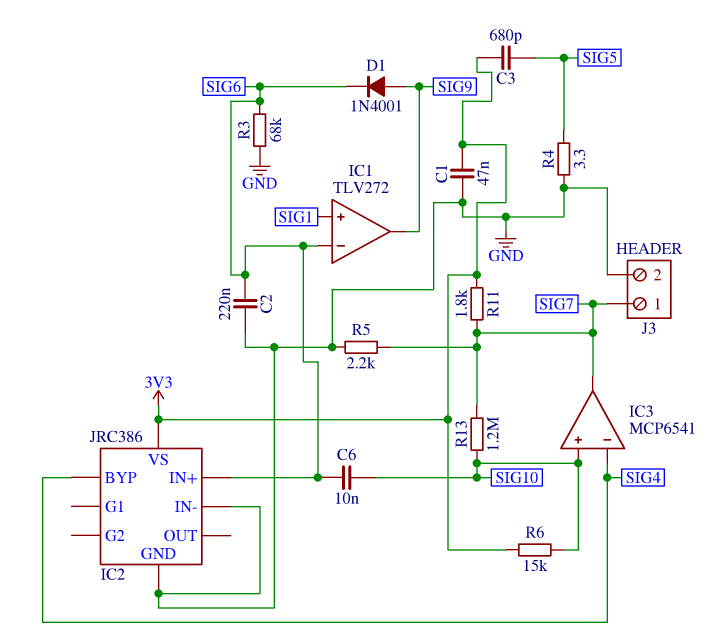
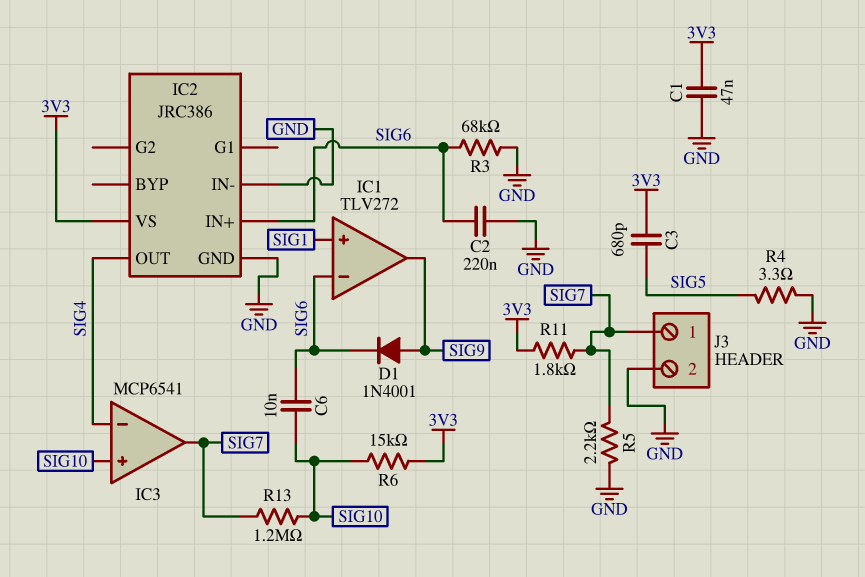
IC2 pin BYP: SIG4 -> none
IC2 pin OUT: none -> SIG4

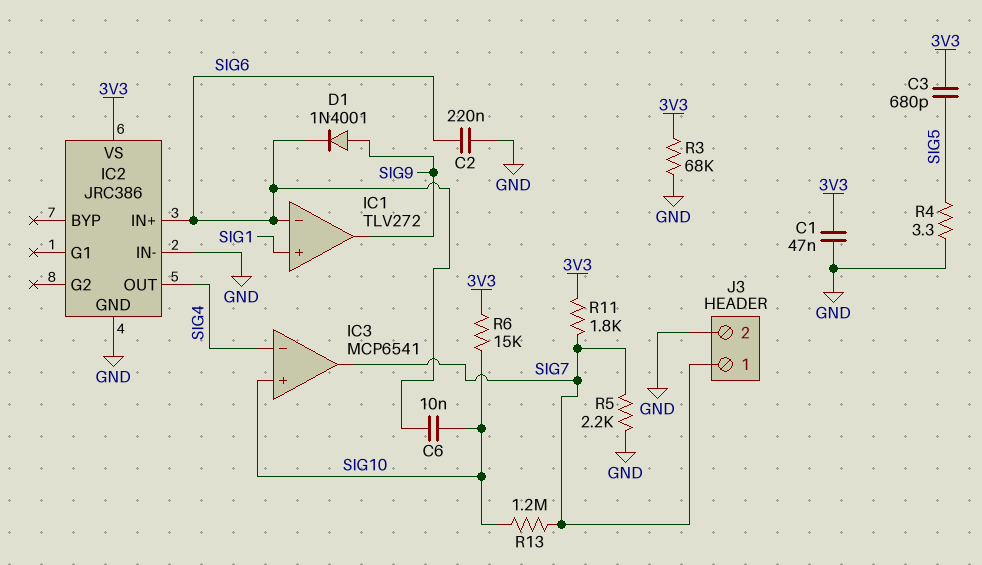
R3: 68k (GND, SIG6) -> 68k (3V3, GND)

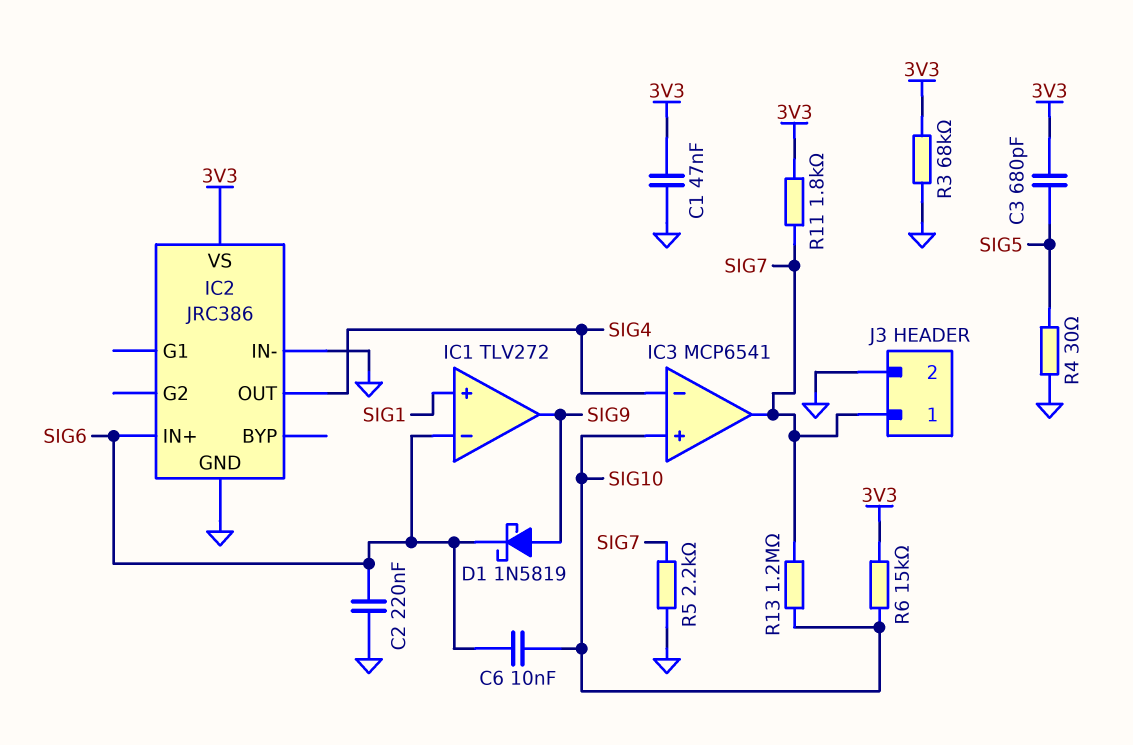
D1: diode 1N4001 (A SIG9, K SIG6) -> schottky 1N5819 (A SIG9, K SIG6)
R4: 3.3 (GND, SIG5) -> 30 (GND, SIG5)

